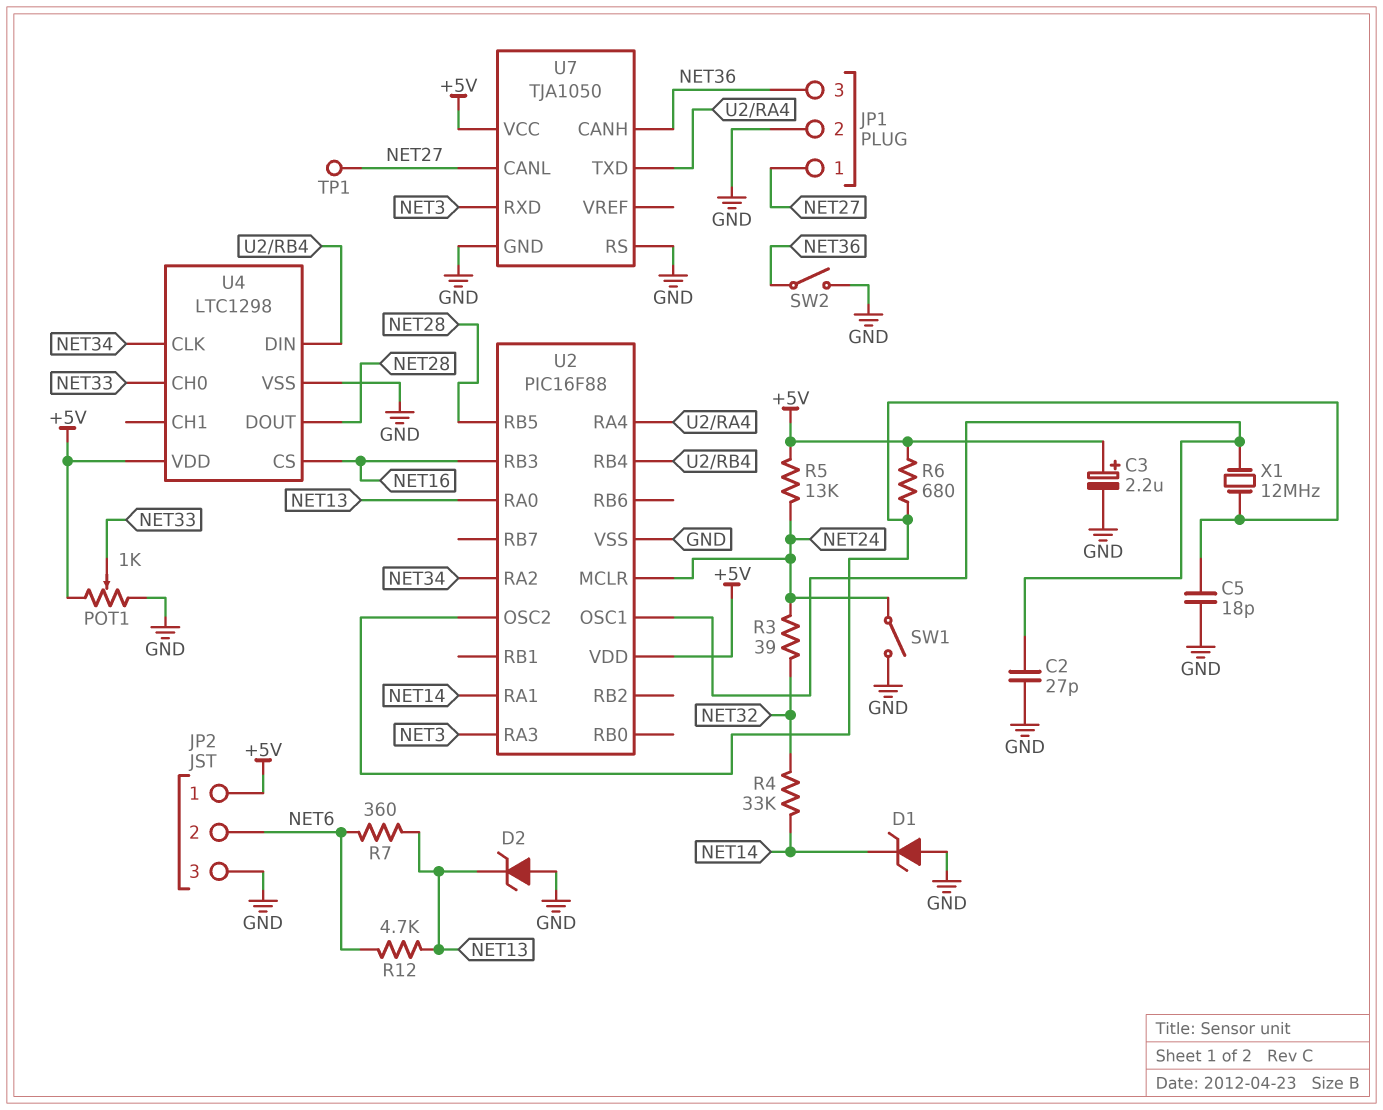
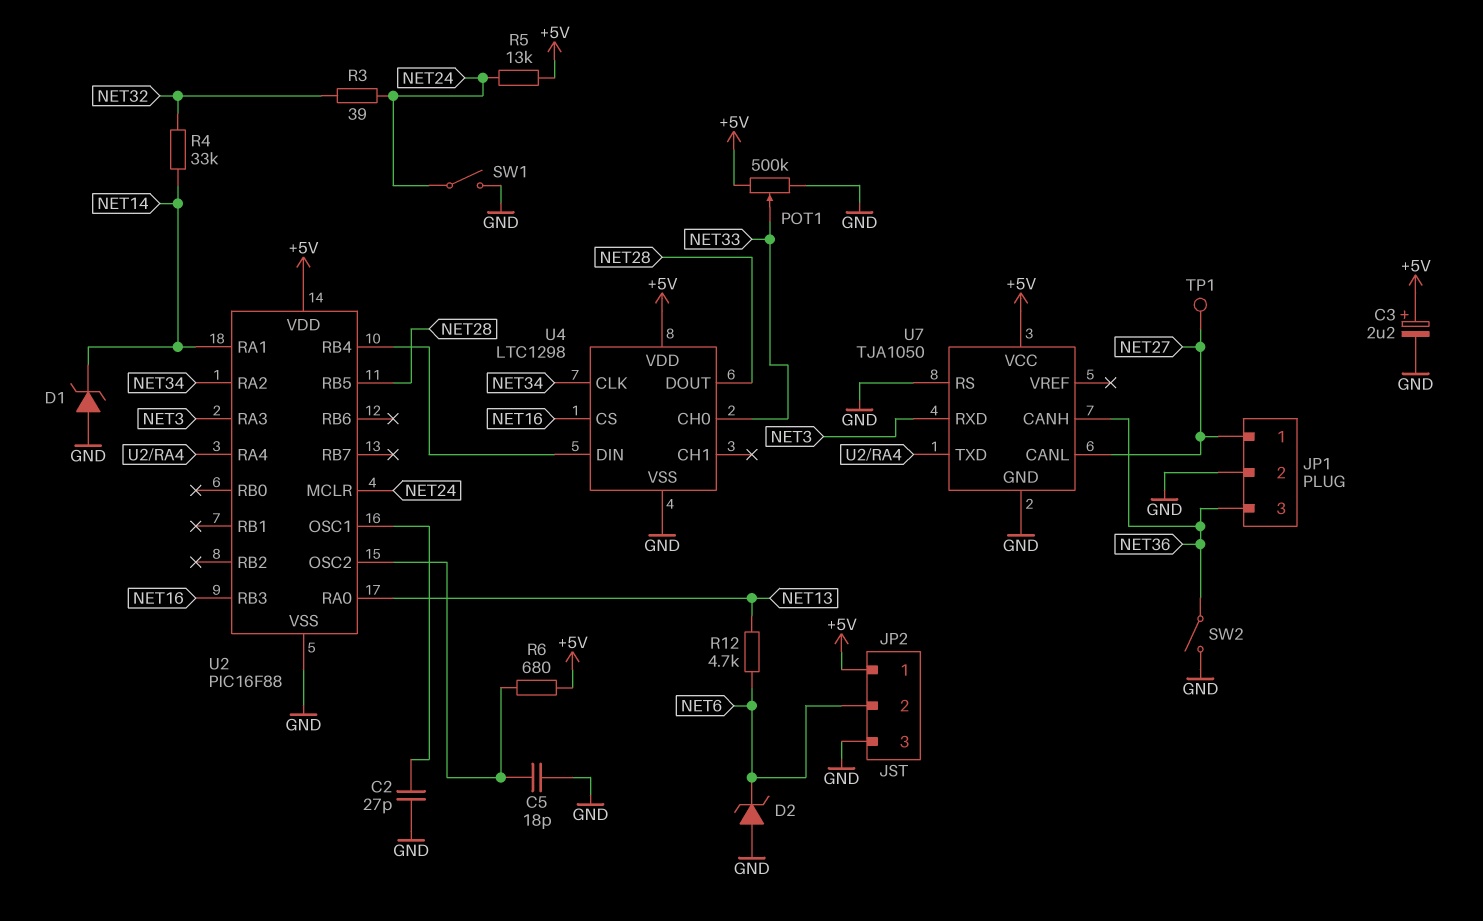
D2: zener (A GND, K NET13) -> zener (A GND, K NET6)
POT1: 1k (+5V, GND, wiper NET33) -> 500k (+5V, GND, wiper NET33)
R7: 360 (NET6, NET13) -> none
X1: 12MHz (U2/OSC1, U2/OSC2) -> none

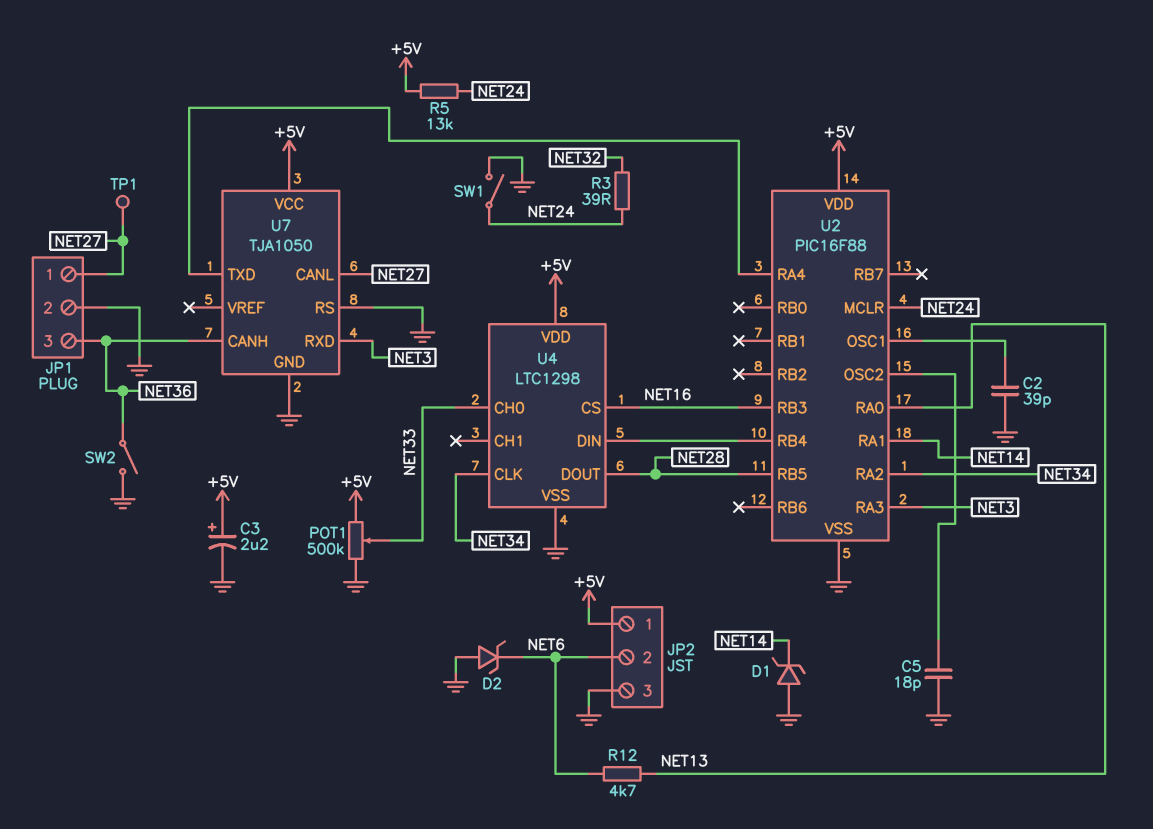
C2: 27pF (GND, U2/OSC1) -> 39pF (GND, U2/OSC1)
R4: 33k (NET14, NET32) -> none
R6: 680 (+5V, U2/OSC2) -> none

